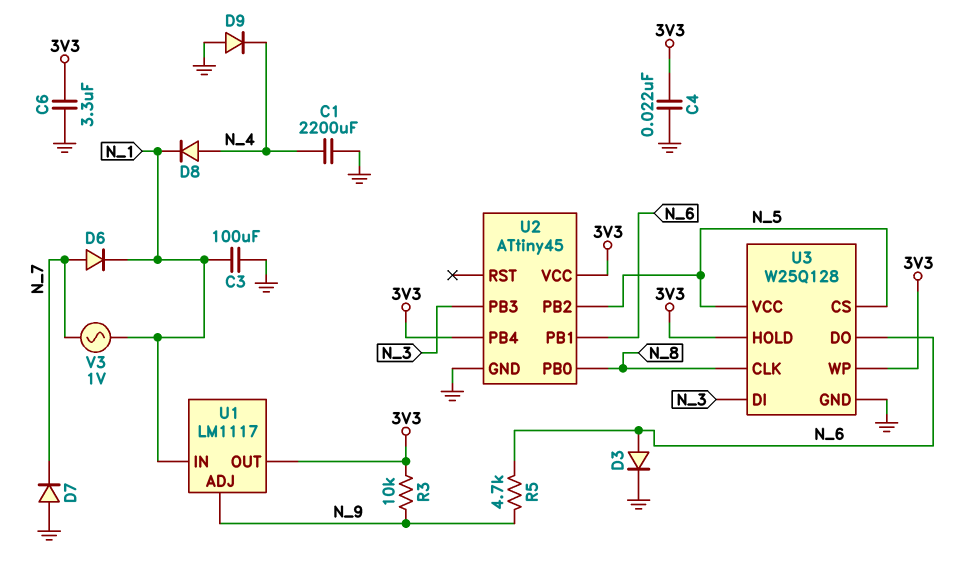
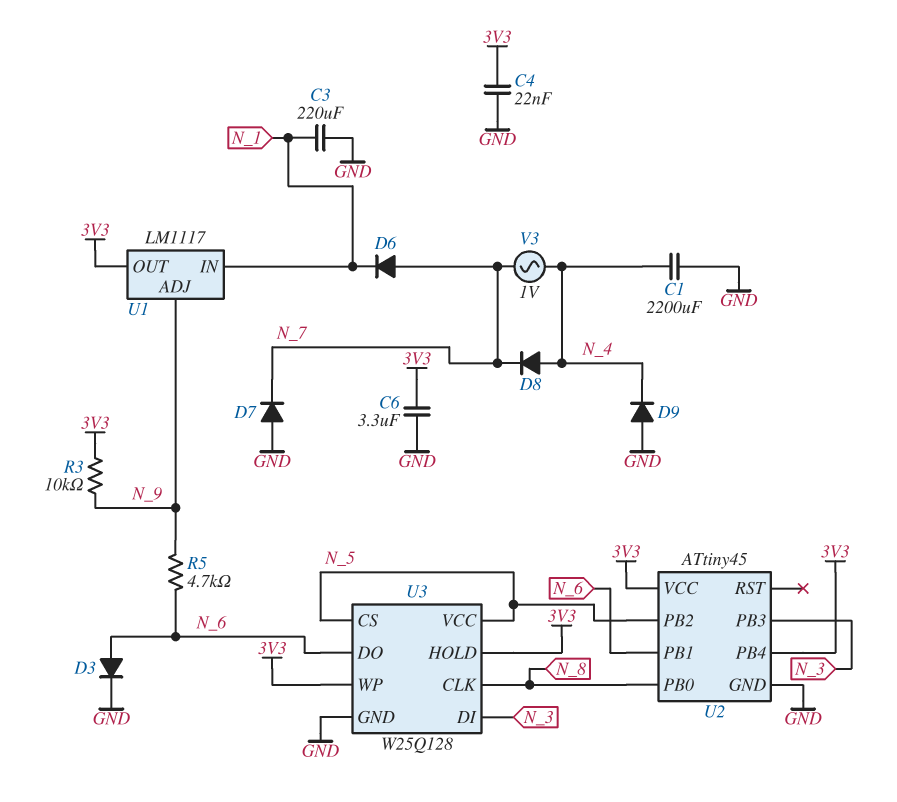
C3: 100uF (GND, N_1) -> 220uF (GND, N_1)
D8: diode (A N_4, K N_1) -> diode (A N_4, K N_7)
V3: AC 1V (N_1, N_7) -> AC 1V (N_4, N_7)

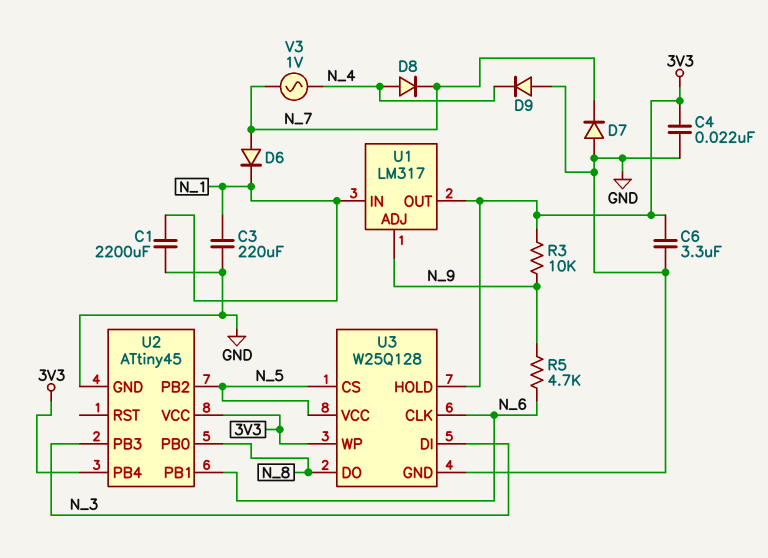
C1: 2200uF (GND, N_4) -> 2200uF (GND, N_1)
D3: diode (A N_6, K GND) -> none
U1: LM1117 -> LM317
U3 pin CLK: N_8 -> N_6
U3 pin DO: N_6 -> N_8

